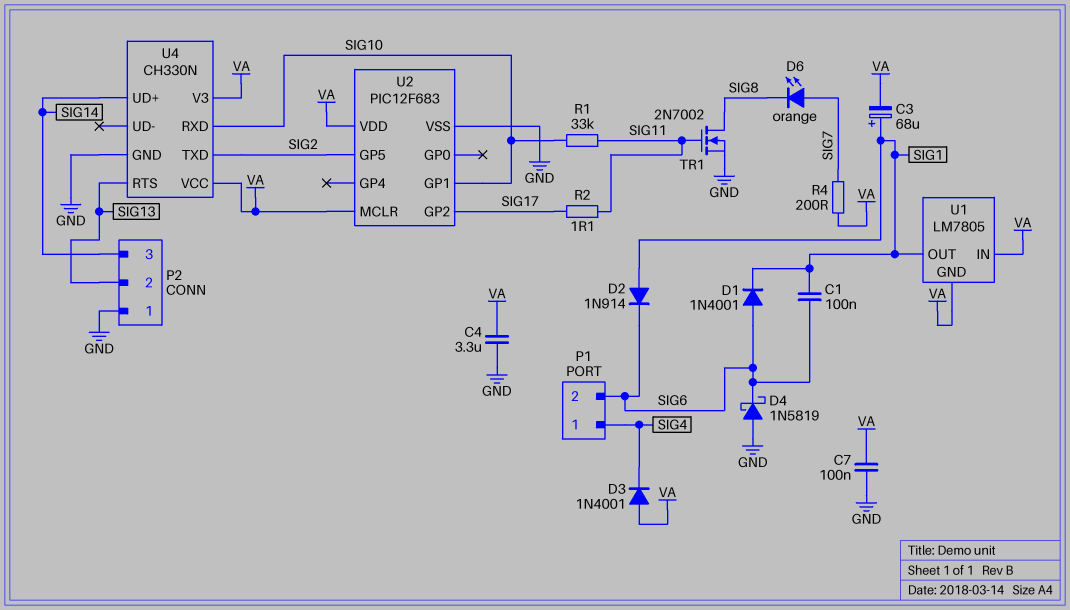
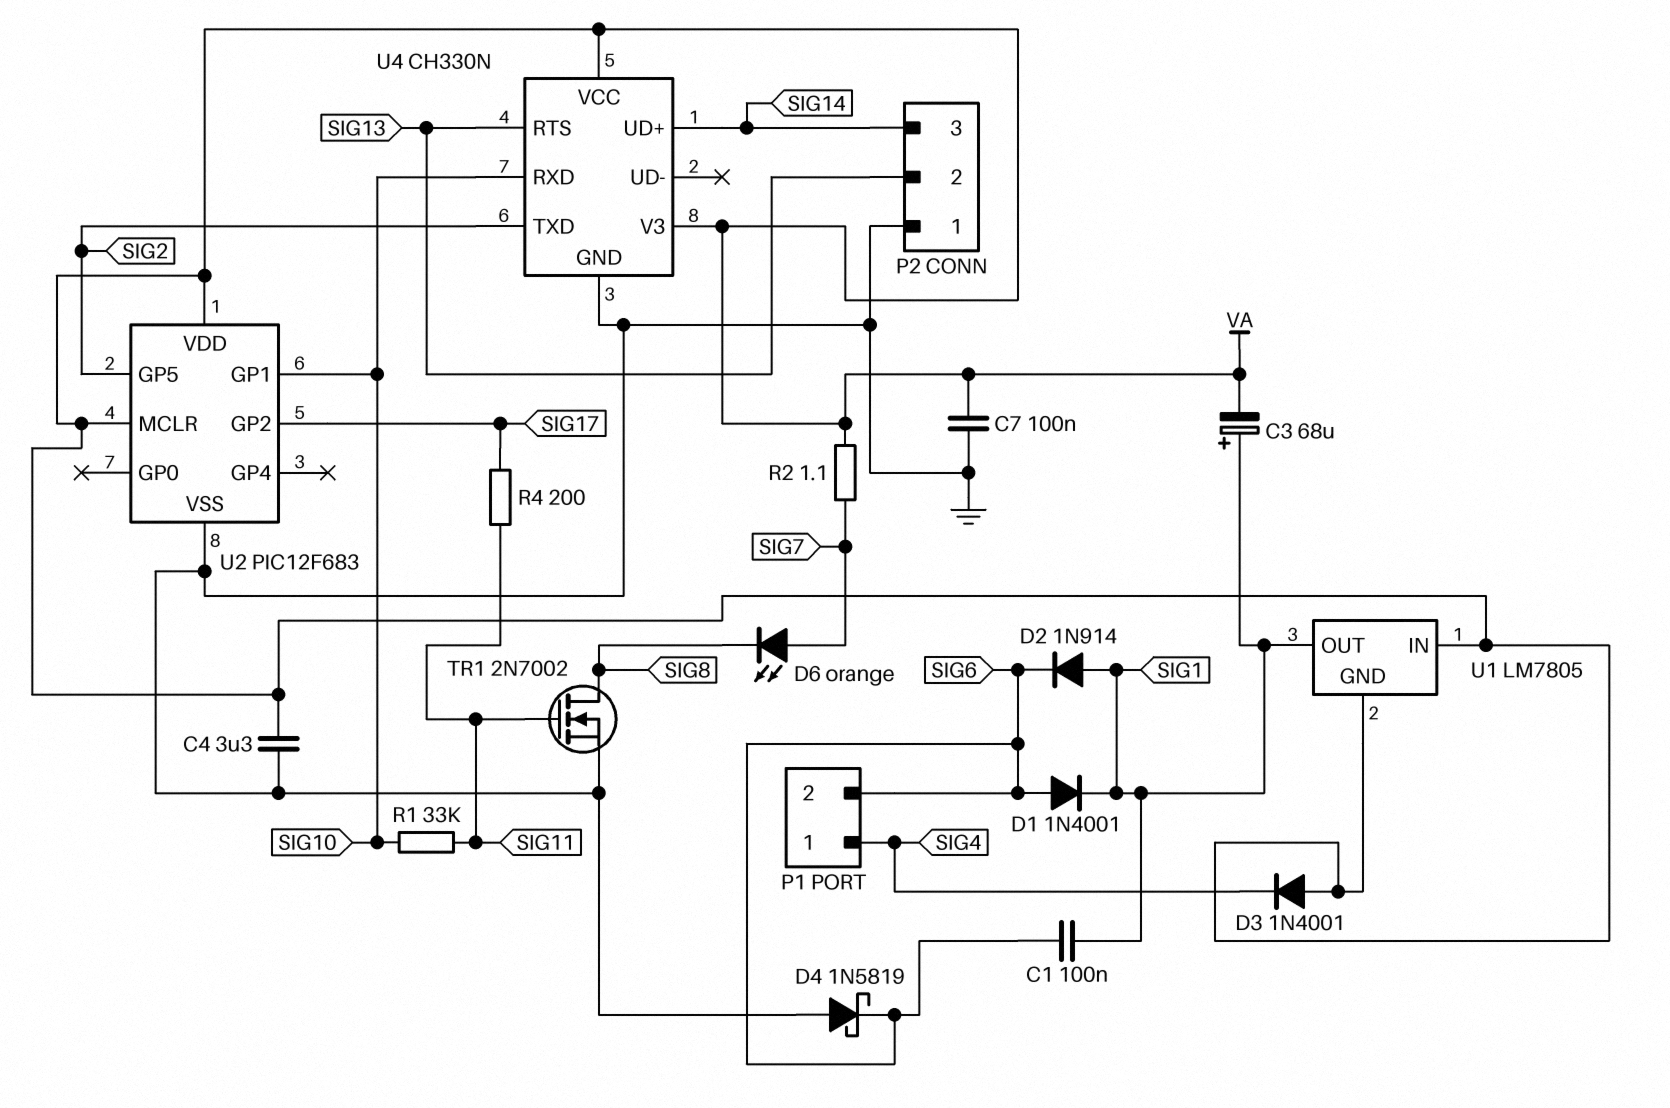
R2: 1.1 (SIG11, SIG17) -> 1.1 (SIG7, VA)
R4: 200 (SIG7, VA) -> 200 (SIG11, SIG17)

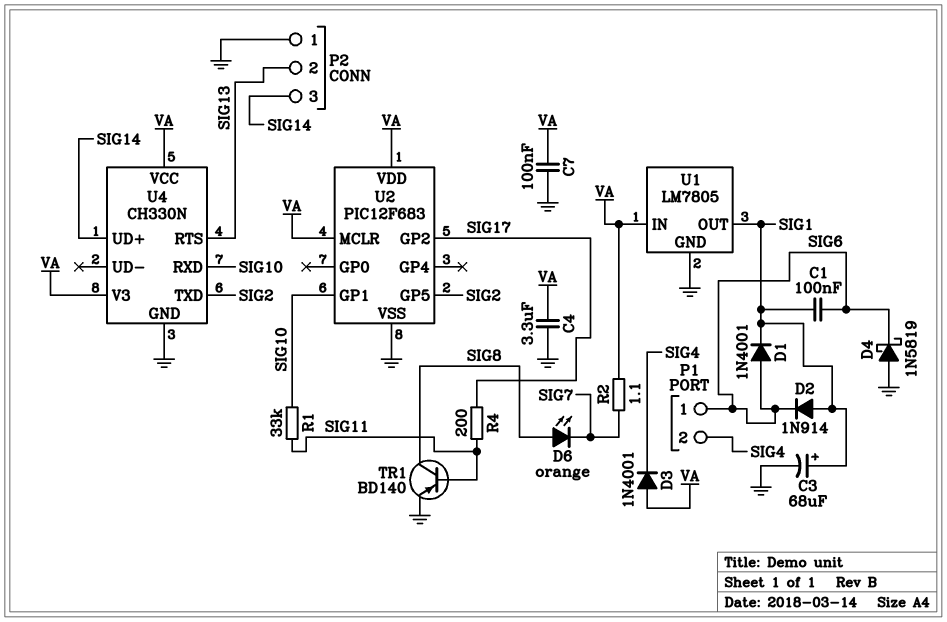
C3: 68uF (plus SIG1, minus VA) -> 68uF (plus SIG1, minus GND)
D6: LED orange (A SIG7, K SIG8) -> LED orange (A SIG8, K SIG7)
P1 pin 1: SIG4 -> SIG6
P1 pin 2: SIG6 -> SIG4
TR1: NMOS 2N7002 (G SIG11, D SIG8, S GND) -> PNP BD140 (B SIG11, C SIG8, E GND)
U1 pin GND: VA -> GND

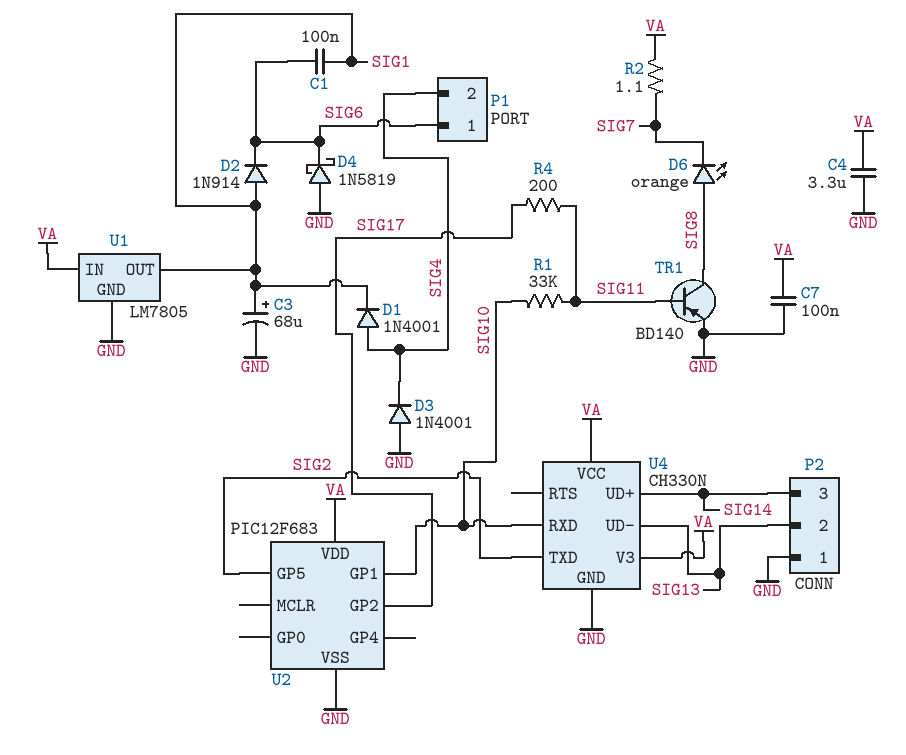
D1: diode 1N4001 (A SIG6, K SIG1) -> diode 1N4001 (A SIG4, K SIG1)
D3: diode 1N4001 (A VA, K SIG4) -> diode 1N4001 (A GND, K SIG4)
U2 pin MCLR: VA -> none
U4 pin RTS: SIG13 -> none
U4 pin UD-: none -> SIG13

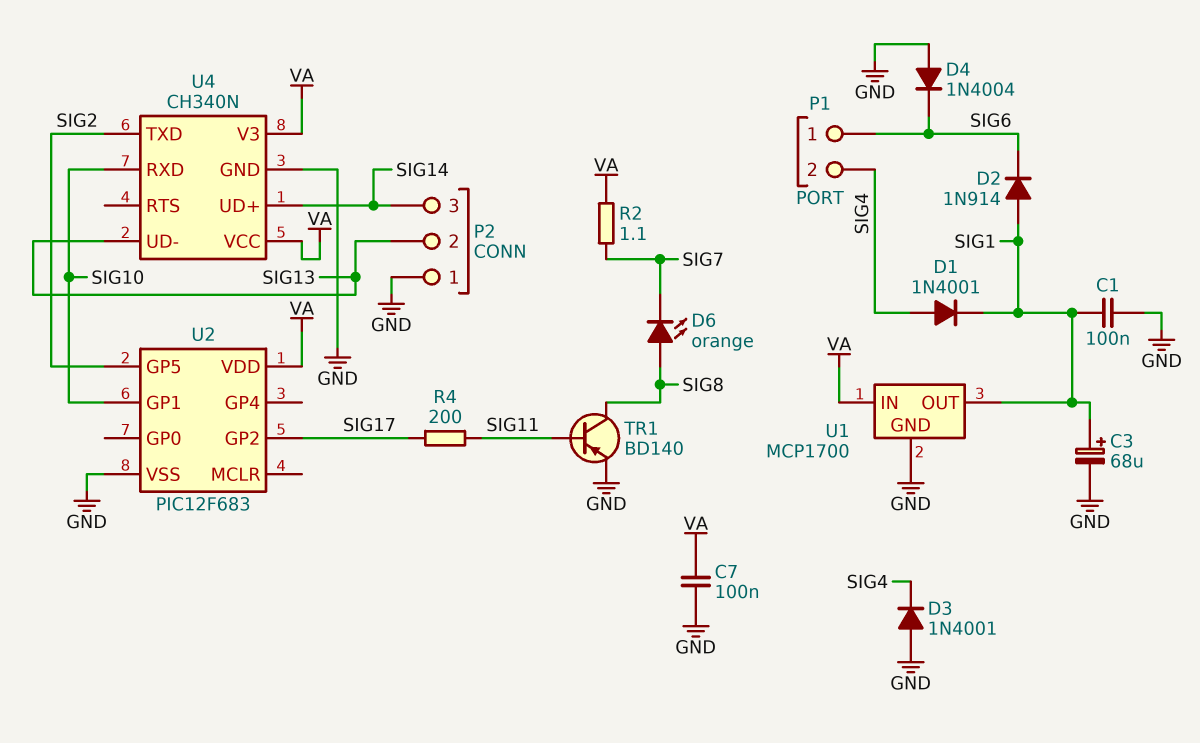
C1: 100nF (SIG1, SIG6) -> 100nF (GND, SIG1)
C4: 3.3uF (GND, VA) -> none
D4: schottky 1N5819 (A GND, K SIG6) -> diode 1N4004 (A GND, K SIG6)
R1: 33k (SIG10, SIG11) -> none
U1: LM7805 -> MCP1700
U4: CH330N -> CH340N

